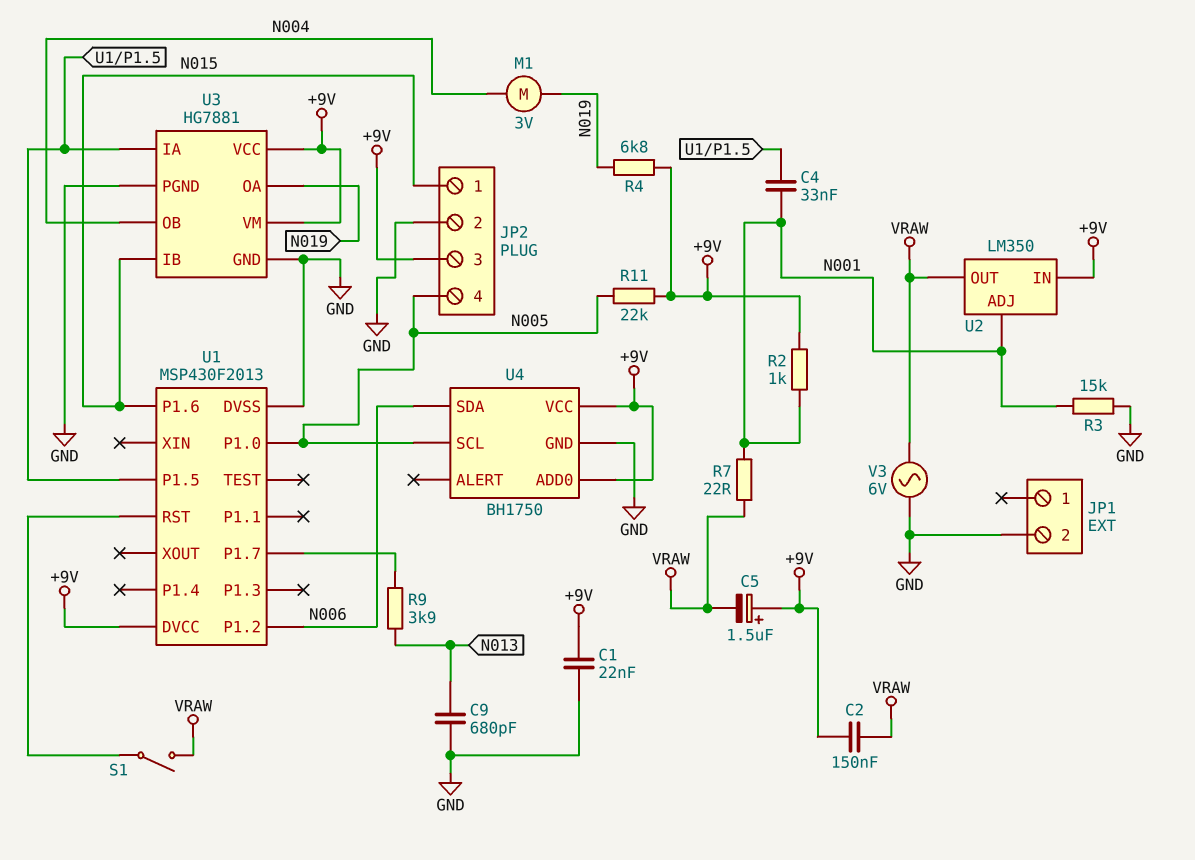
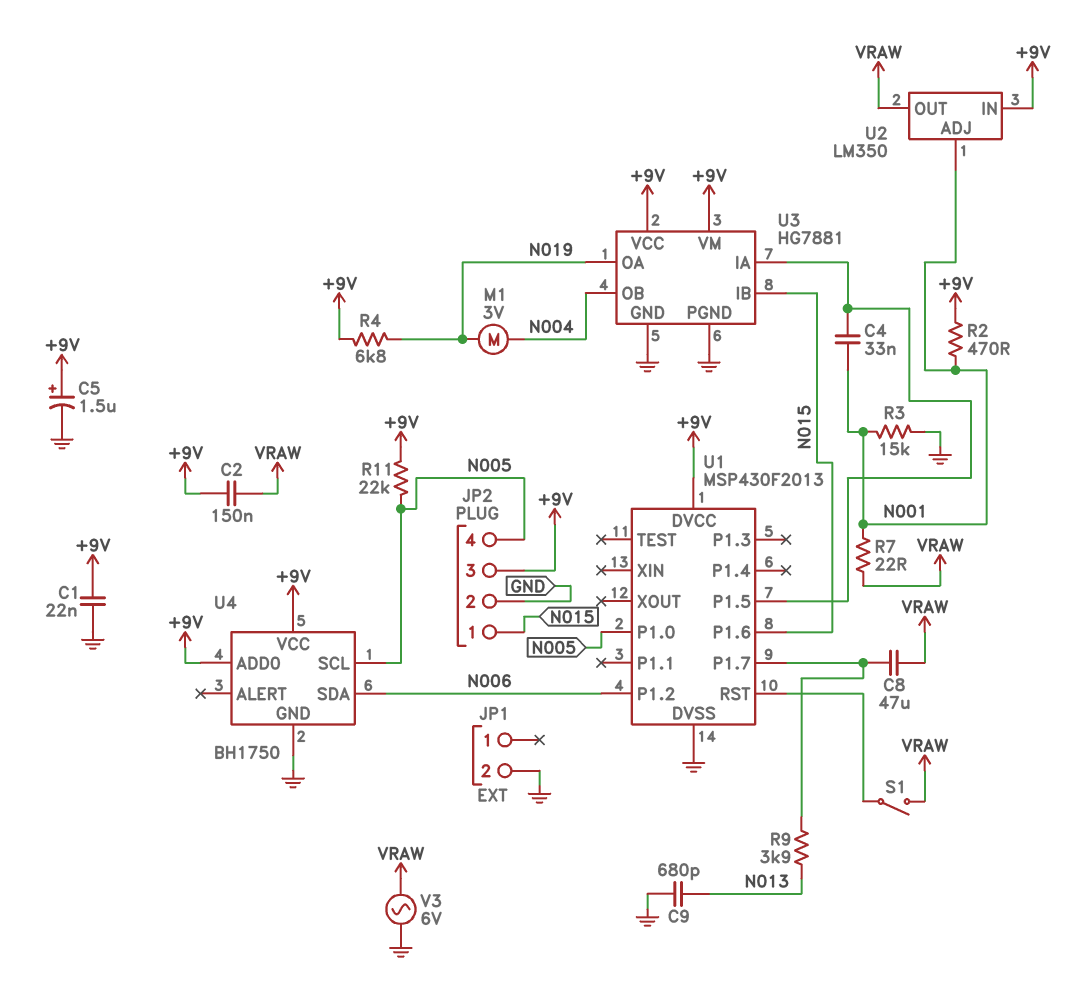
C5: 1.5uF (plus +9V, minus VRAW) -> 1.5uF (plus +9V, minus GND)
C8: none -> 47uF (U1/P1.7, VRAW)
R2: 1k (+9V, N001) -> 470 (+9V, N001)

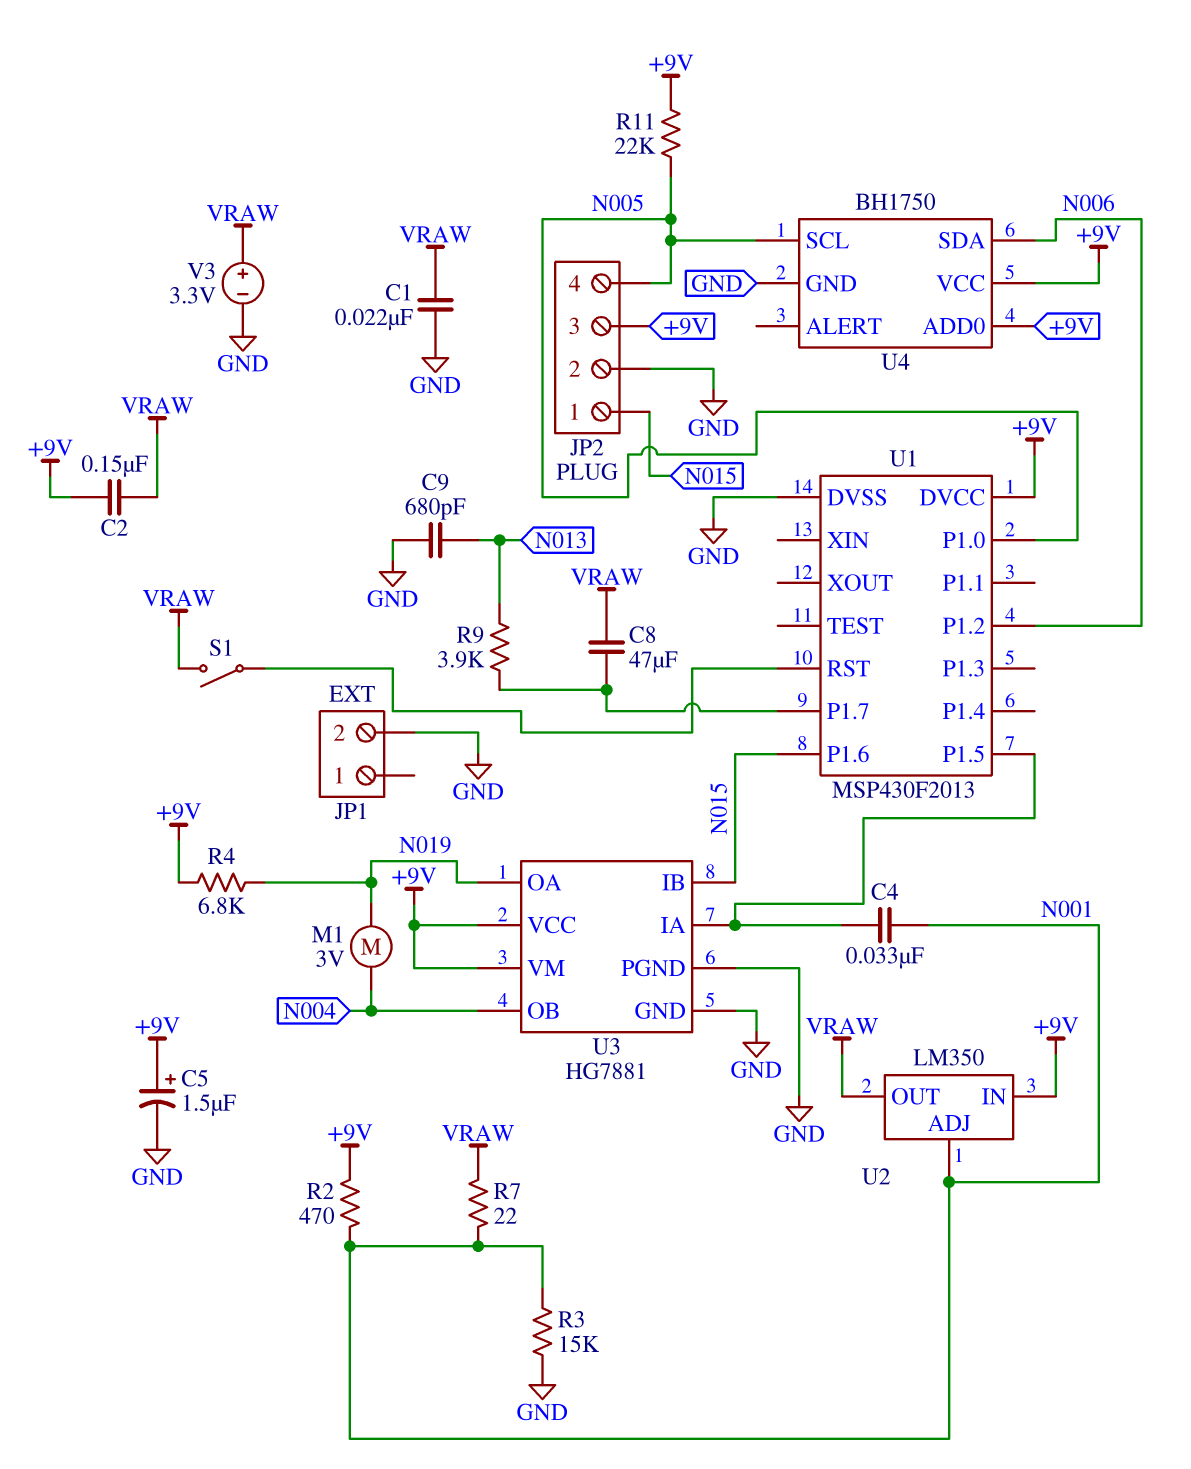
C1: 22nF (+9V, GND) -> 22nF (GND, VRAW)
V3: AC 6V (GND, VRAW) -> 3.3V (plus VRAW, minus GND)

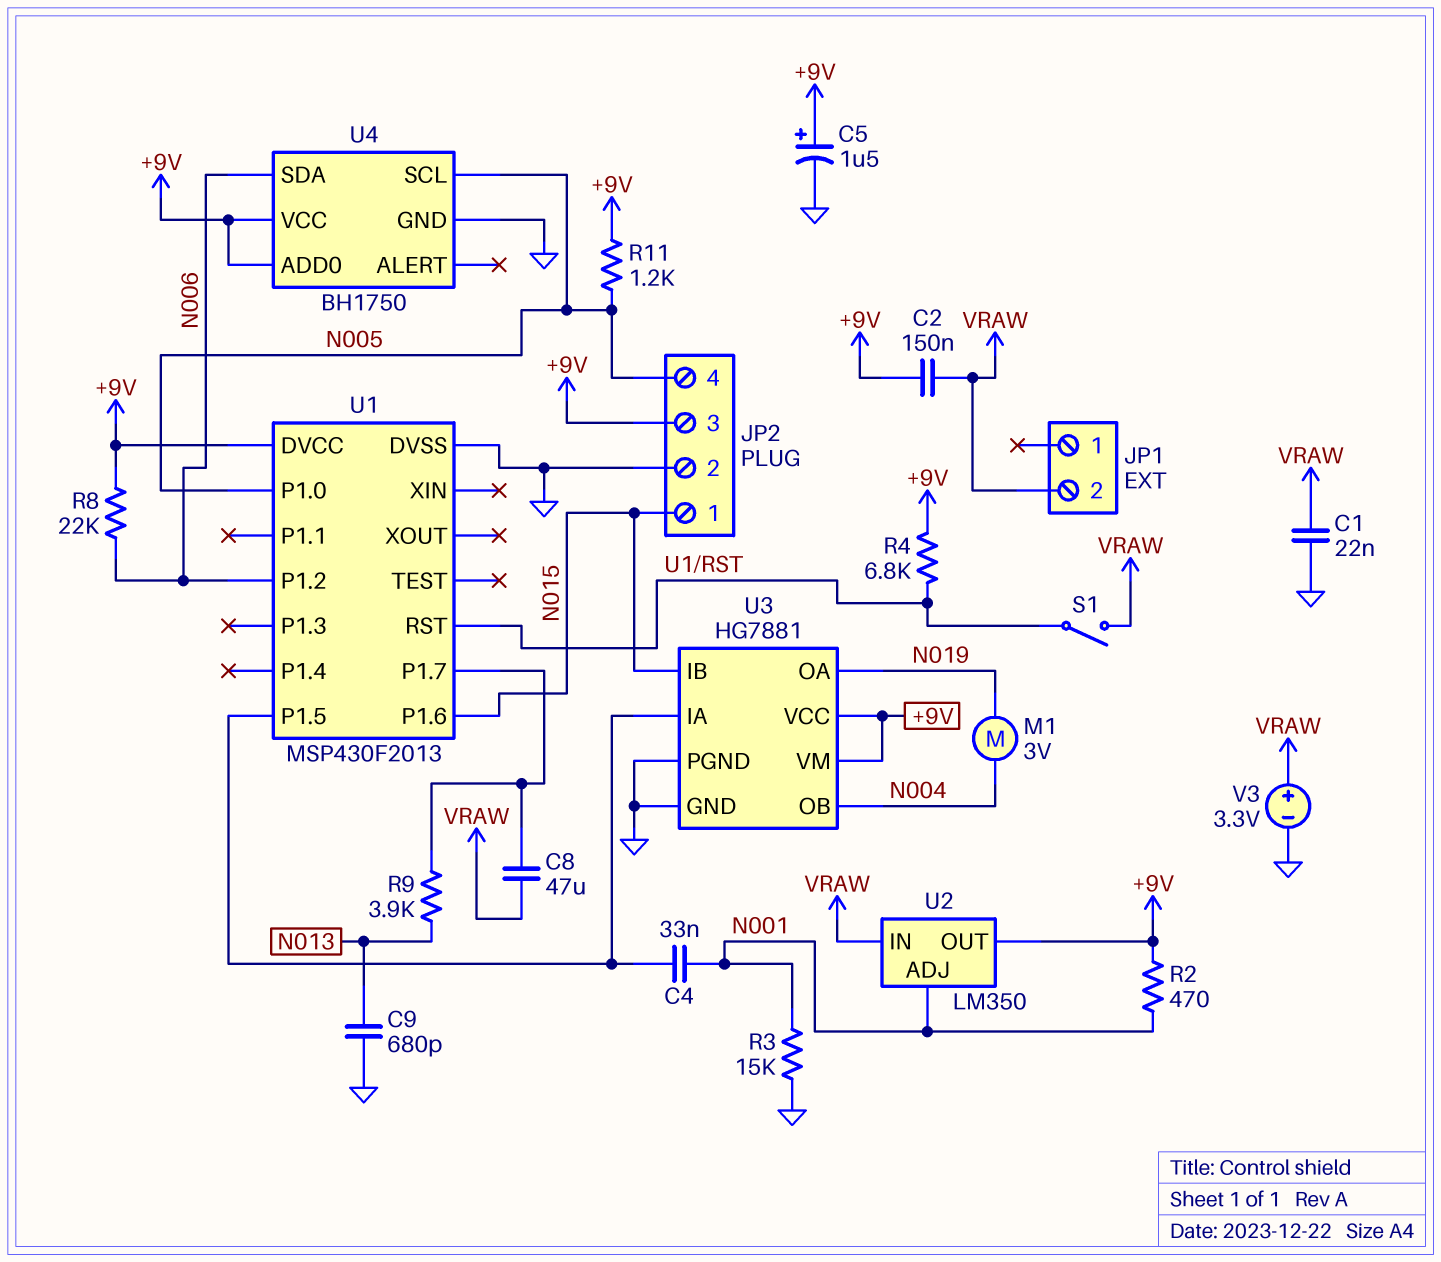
JP1 pin 2: GND -> VRAW
R4: 6.8k (+9V, N019) -> 6.8k (+9V, U1/RST)
R7: 22 (N001, VRAW) -> none
R8: none -> 22k (+9V, N006)
R11: 22k (+9V, N005) -> 1.2k (+9V, N005)
U2 pin IN: +9V -> VRAW
U2 pin OUT: VRAW -> +9V

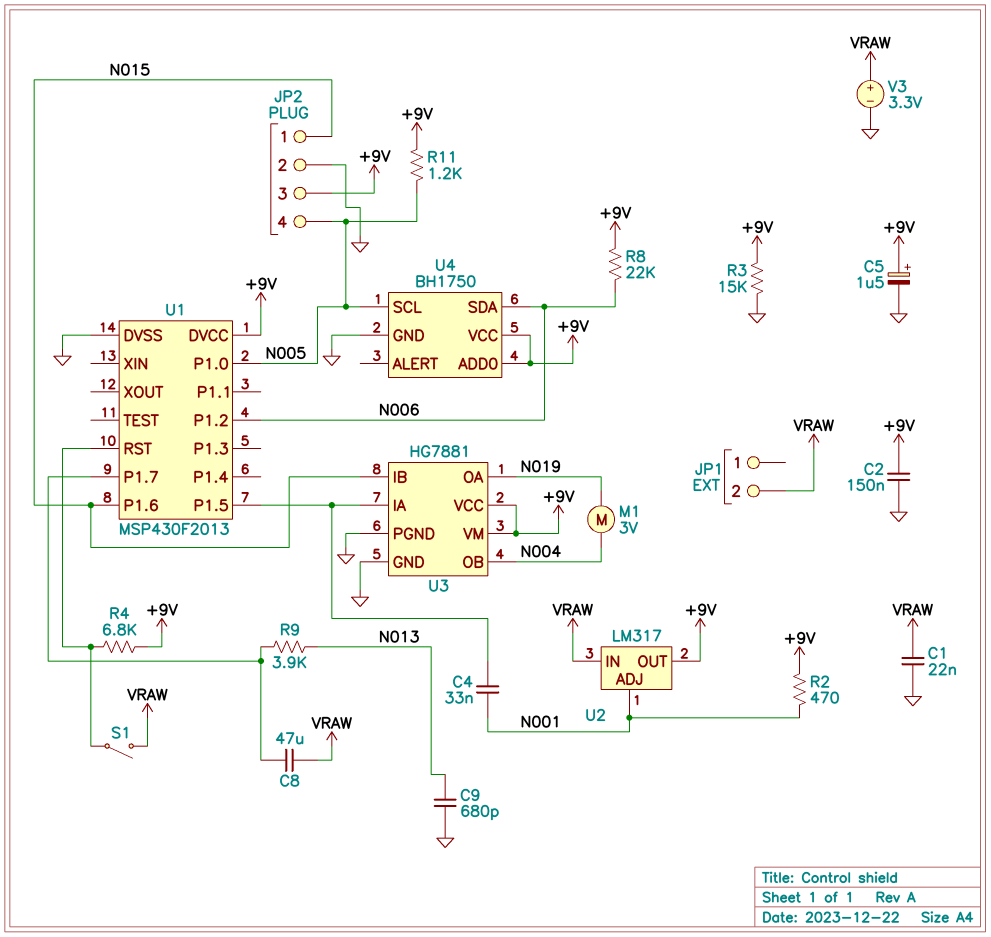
C2: 150nF (+9V, VRAW) -> 150nF (+9V, GND)
R3: 15k (GND, N001) -> 15k (+9V, GND)
U2: LM350 -> LM317

